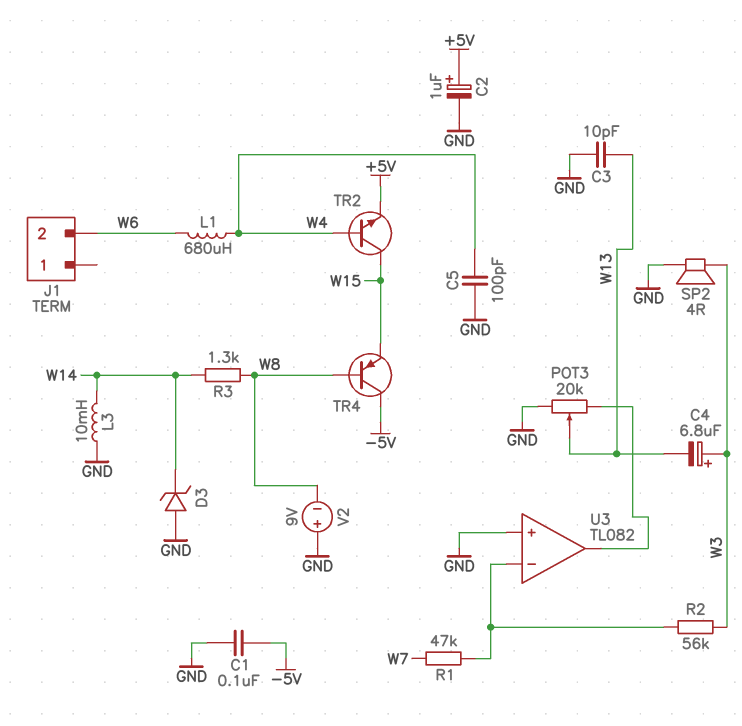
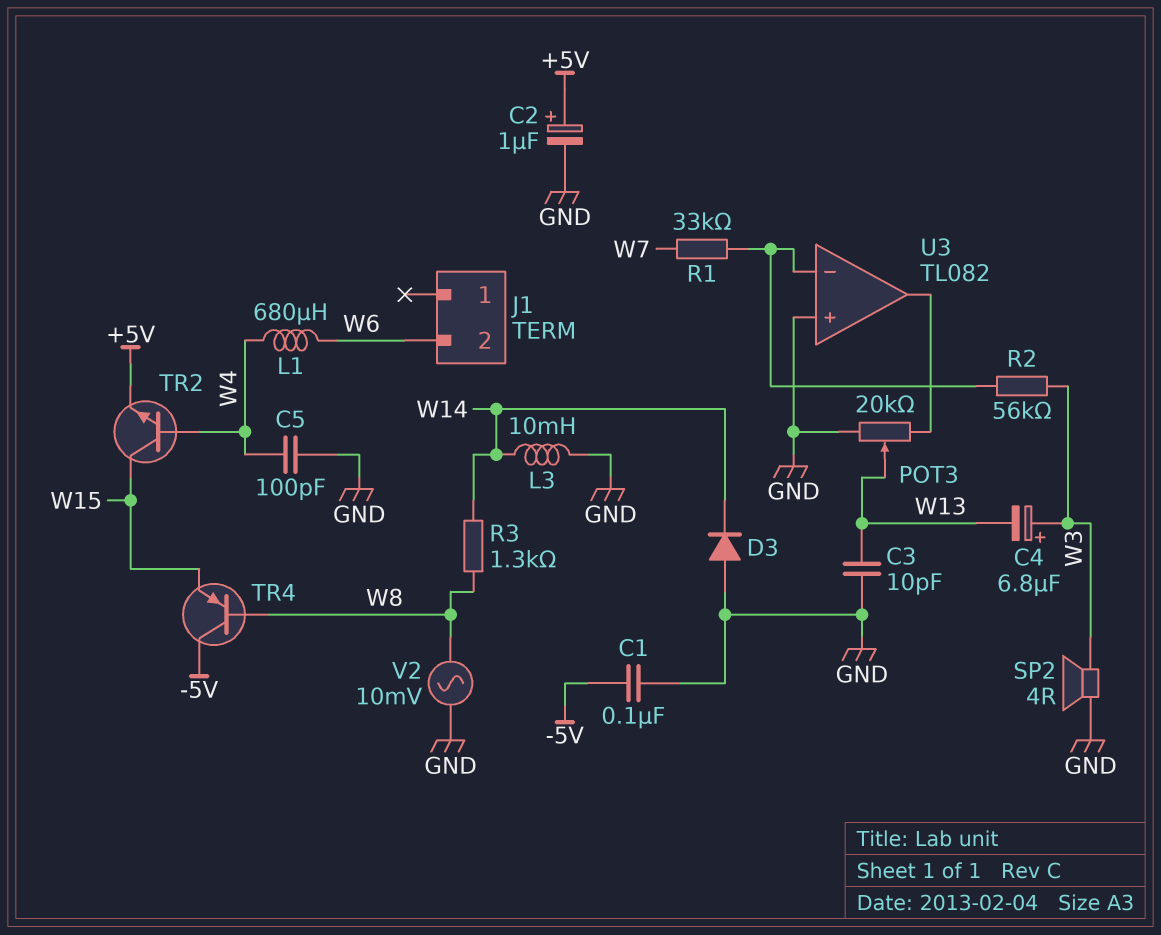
D3: zener (A GND, K W14) -> diode (A GND, K W14)
R1: 47k (U3/in-, W7) -> 33k (U3/in-, W7)
V2: 9V (plus GND, minus W8) -> AC 10mV (GND, W8)

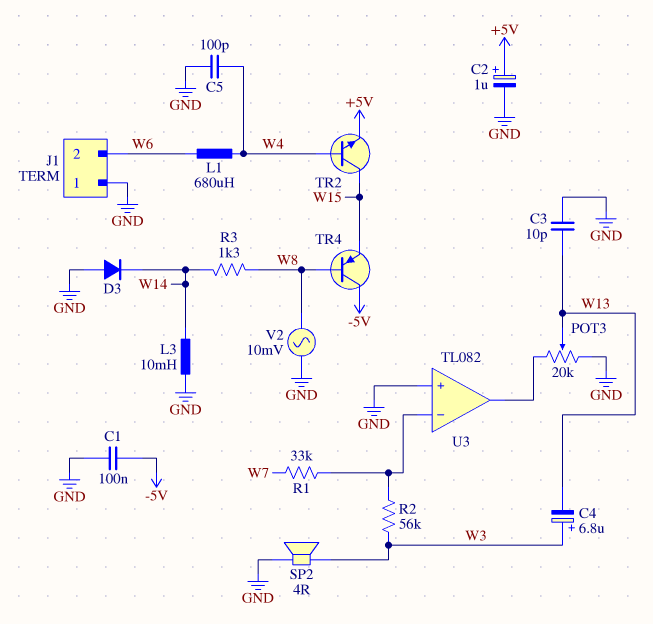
J1 pin 1: none -> GND

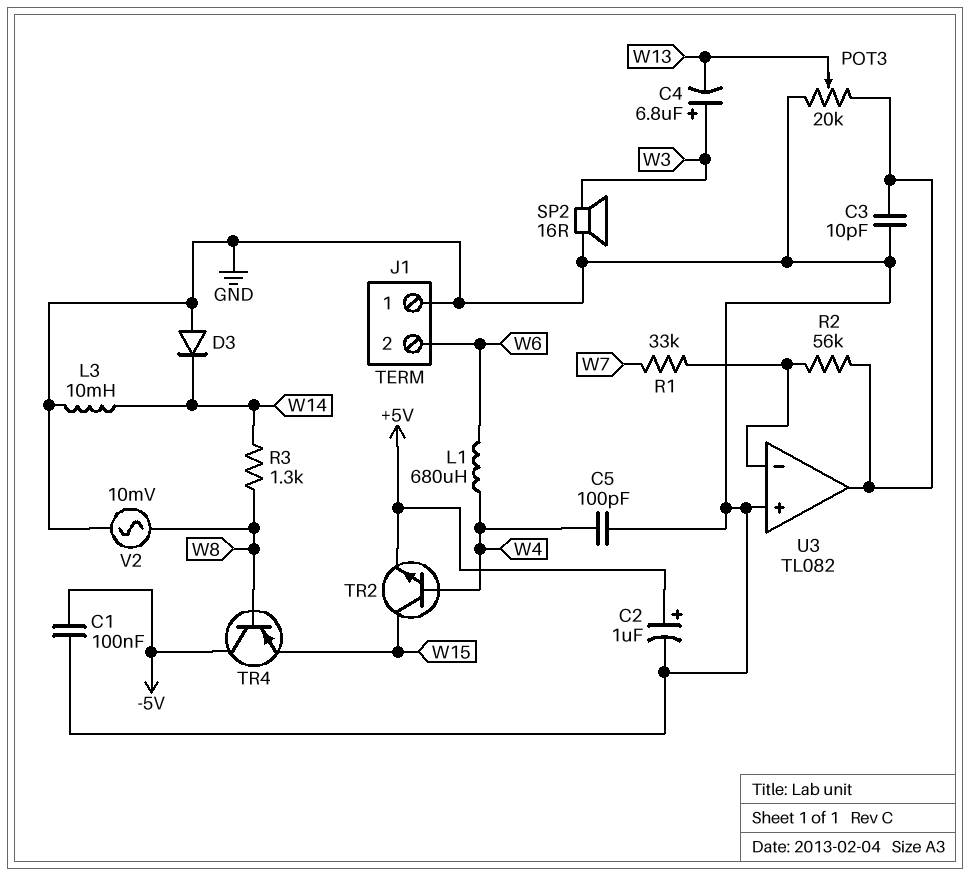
C3: 10pF (GND, W13) -> 10pF (GND, U3/out)
R2: 56k (U3/in-, W3) -> 56k (U3/in-, U3/out)
SP2: speaker 4R (GND, W3) -> speaker 16R (GND, W3)

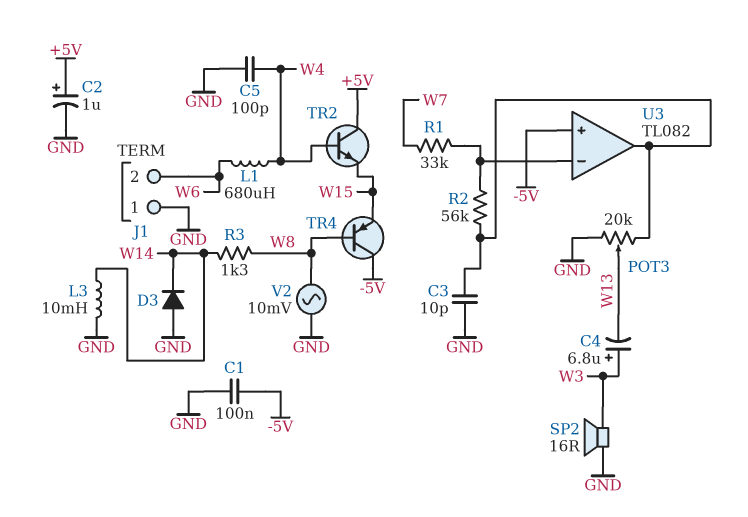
TR2: NPN (B W4, C W15, E +5V) -> NPN (B W4, C +5V, E W15)
U3 pin in+: GND -> -5V

